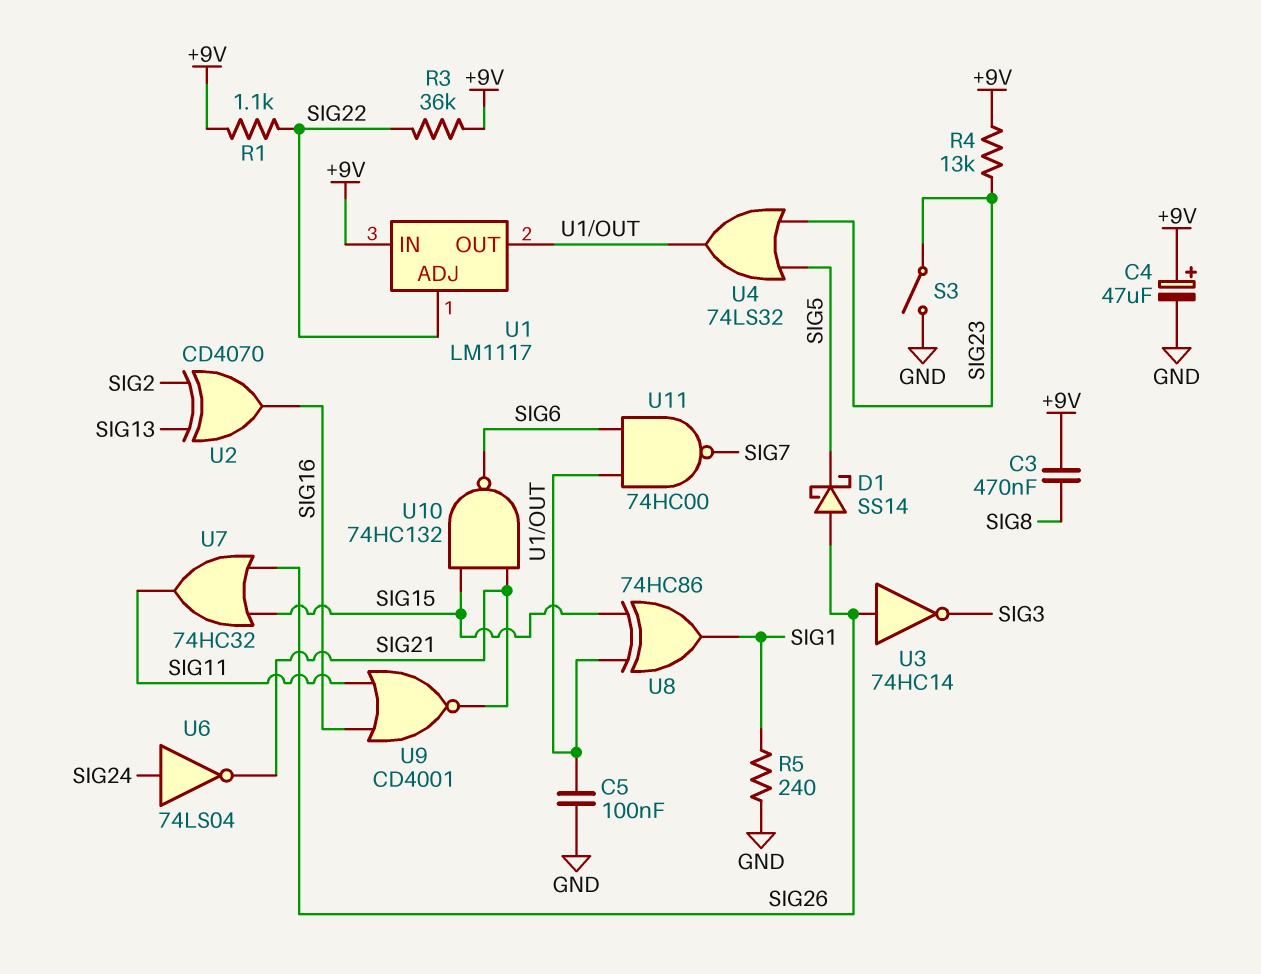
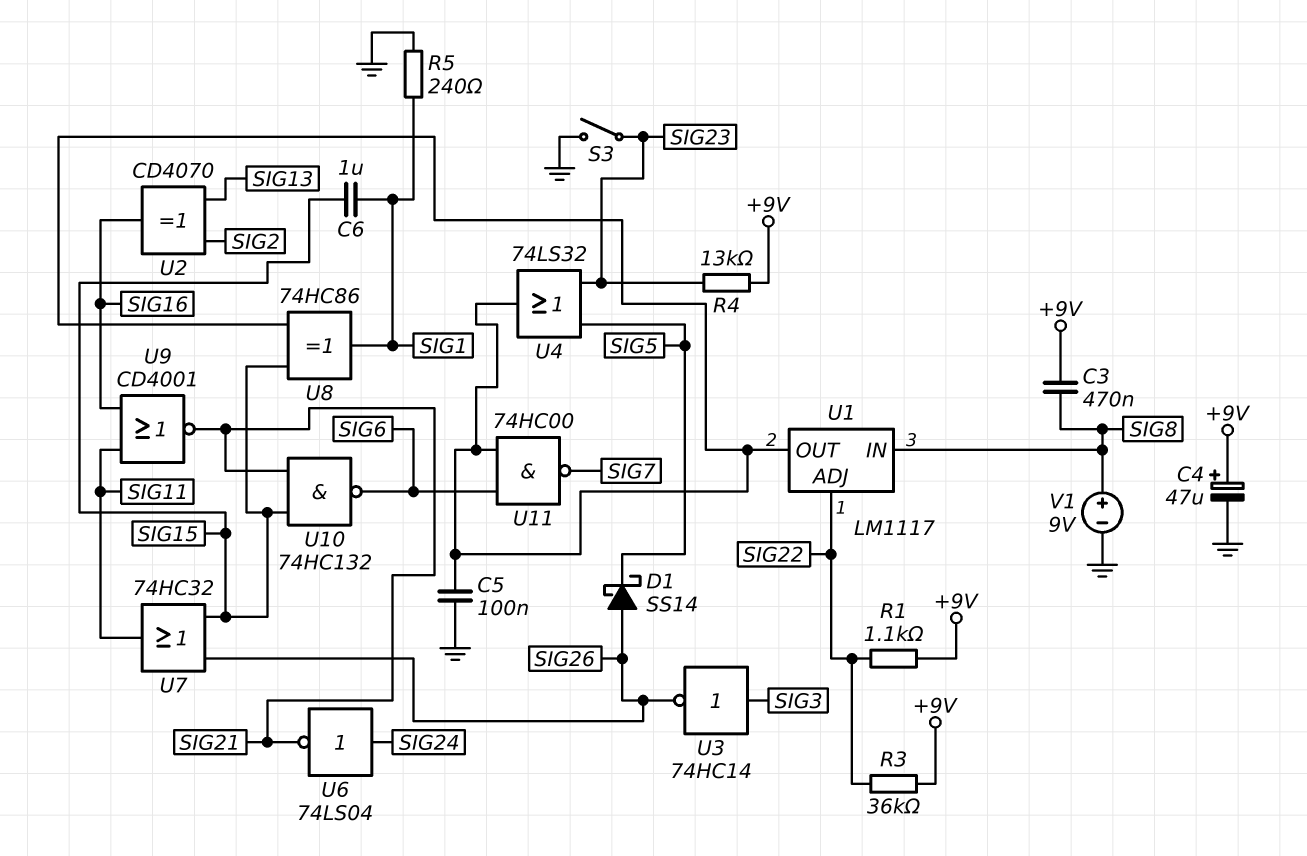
C6: none -> 1uF (SIG1, SIG15)
U1 pin IN: +9V -> SIG8
U3: NOT 74HC14 (in SIG26, out SIG3) -> NOT 74HC14 (in SIG3, out SIG26)
V1: none -> 9V (plus SIG8, minus GND)

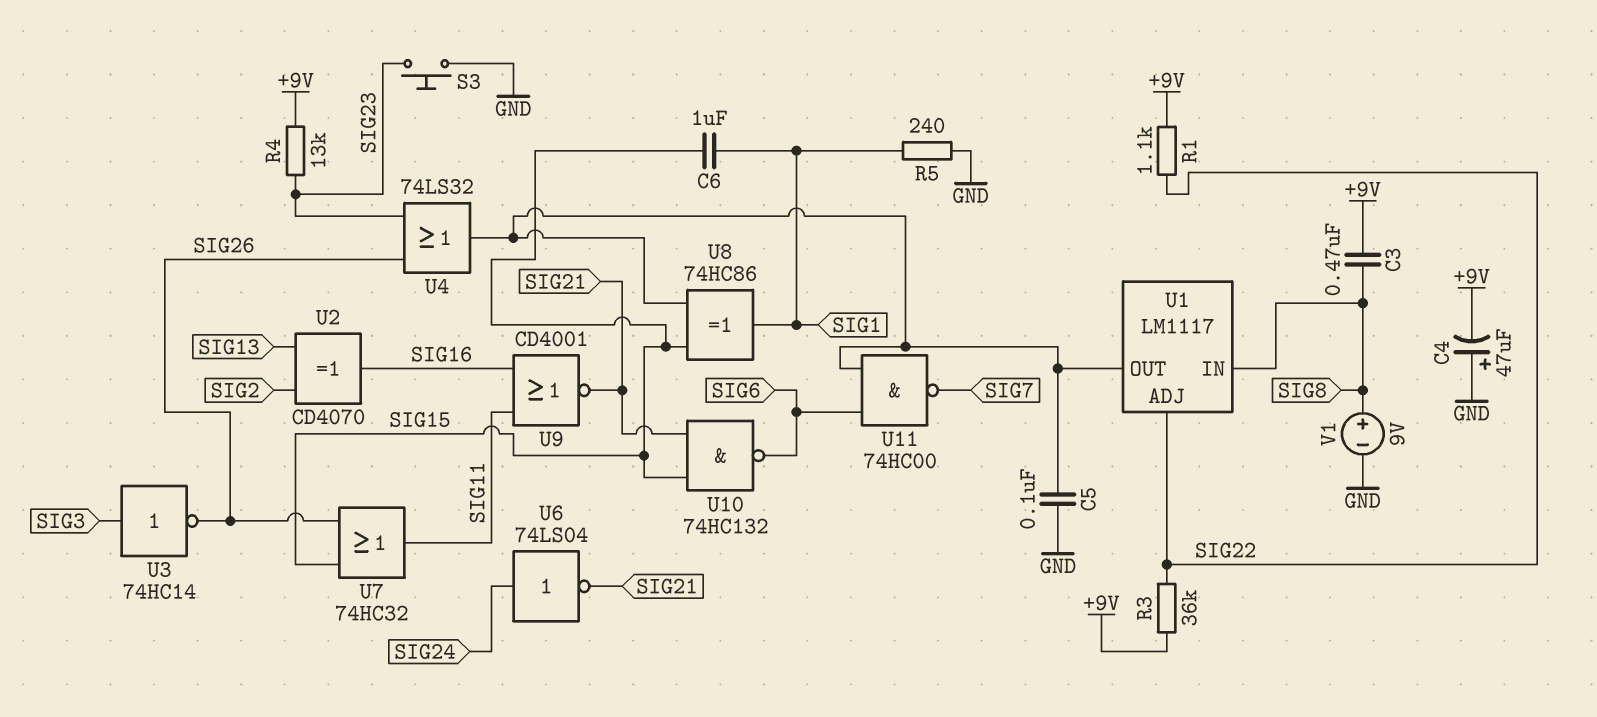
C4: 47uF (plus +9V, minus GND) -> 47uF (plus GND, minus +9V)
D1: schottky SS14 (A SIG26, K SIG5) -> none
S3: switch (GND, SIG23) -> button (GND, SIG23)
U4: OR 74LS32 (in SIG5, in SIG23, out U1/OUT) -> OR 74LS32 (in SIG23, in SIG26, out U1/OUT)

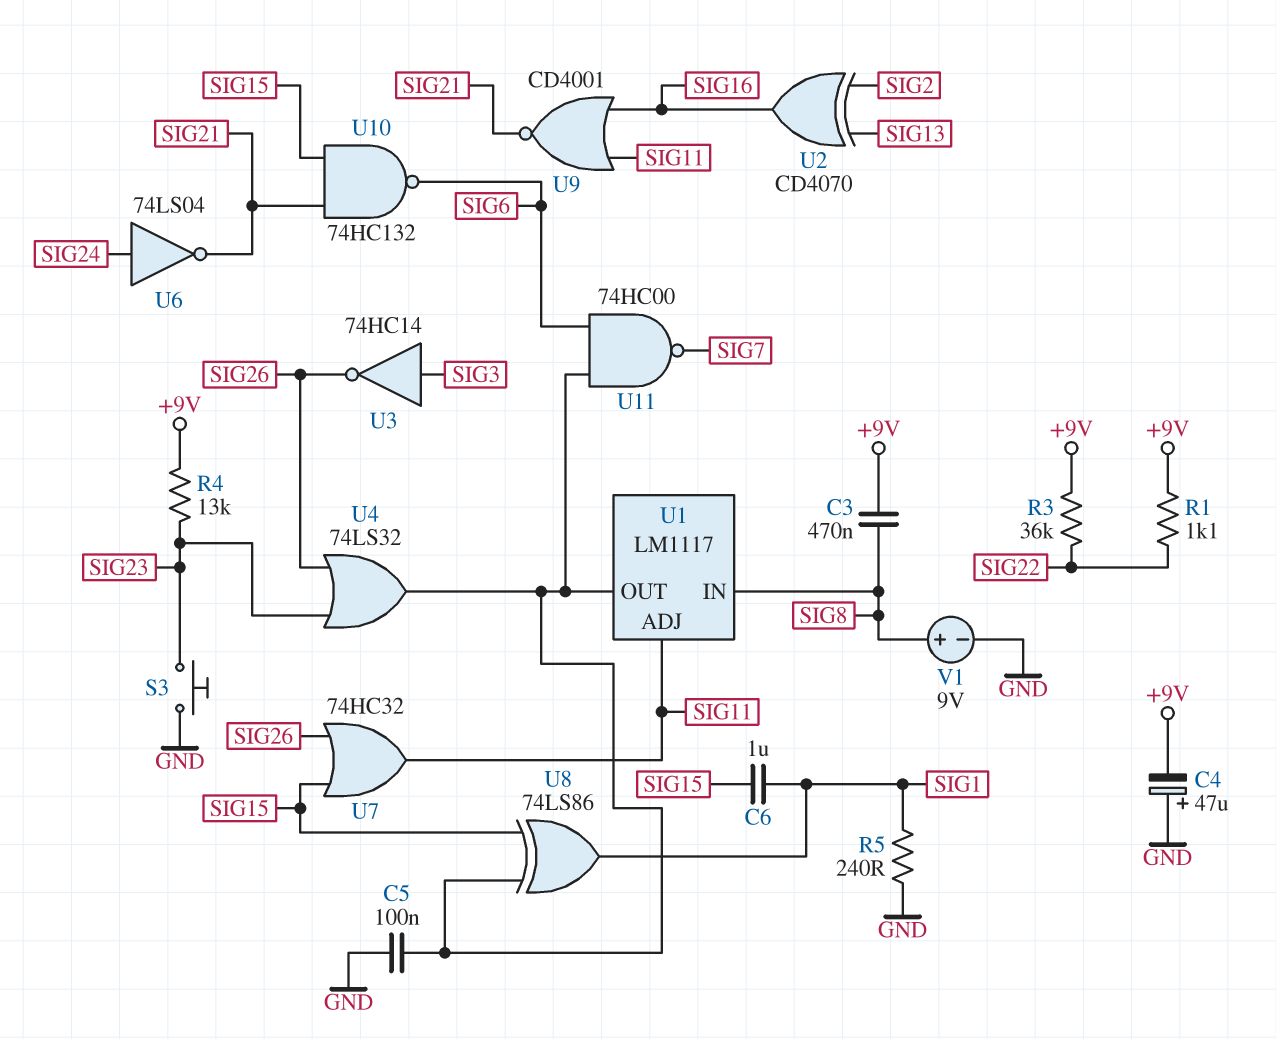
U1 pin ADJ: SIG22 -> SIG11
U8: XOR 74HC86 (in SIG15, in U1/OUT, out SIG1) -> XOR 74LS86 (in SIG15, in U1/OUT, out SIG1)

